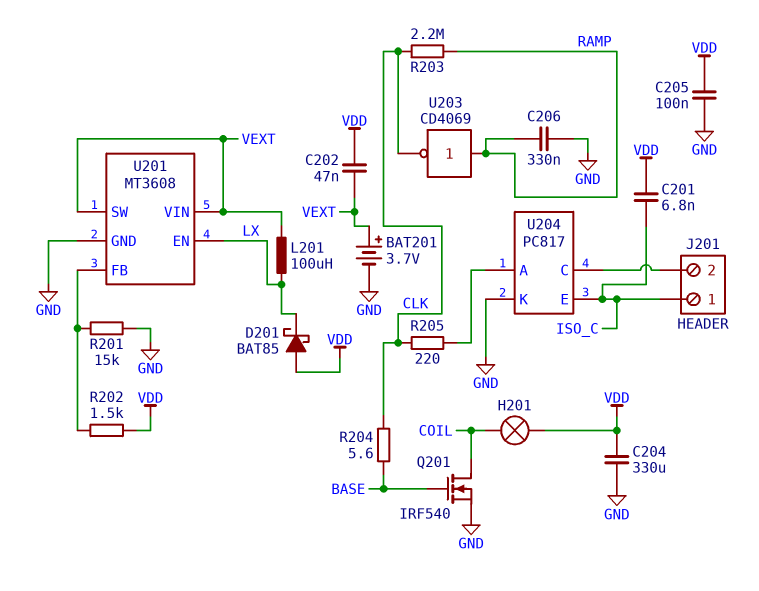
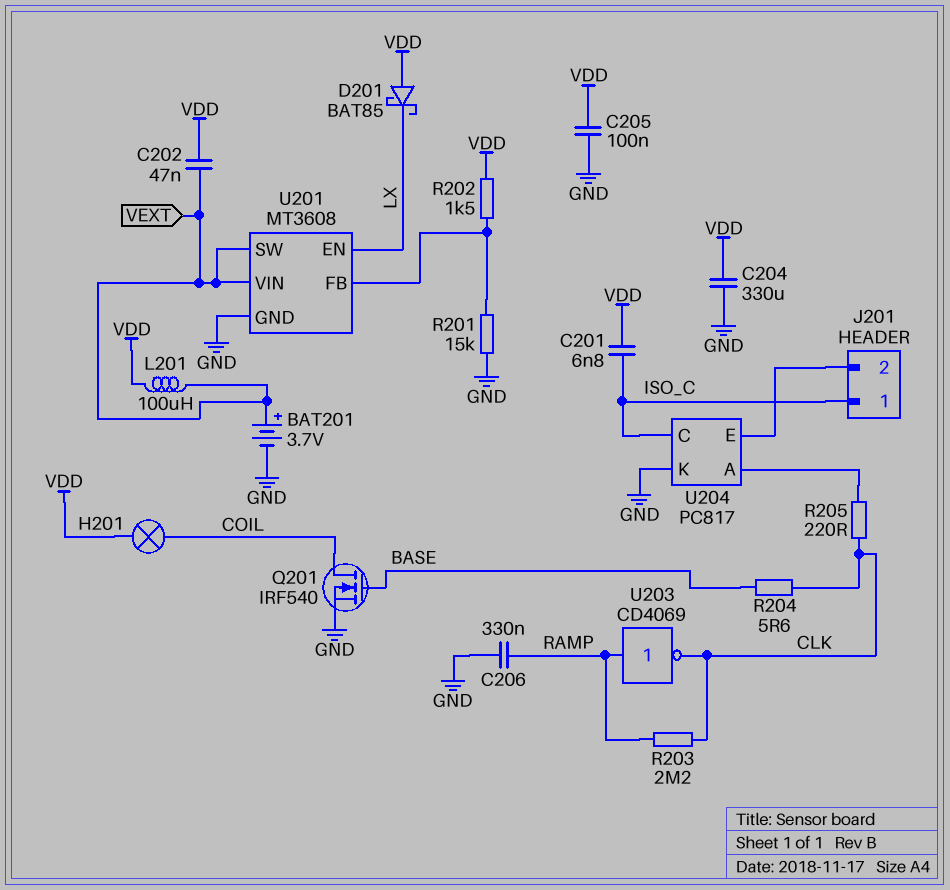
L201: 100uH (LX, VEXT) -> 100uH (VDD, VEXT)
U204 pin C: J201/2 -> ISO_C
U204 pin E: ISO_C -> J201/2

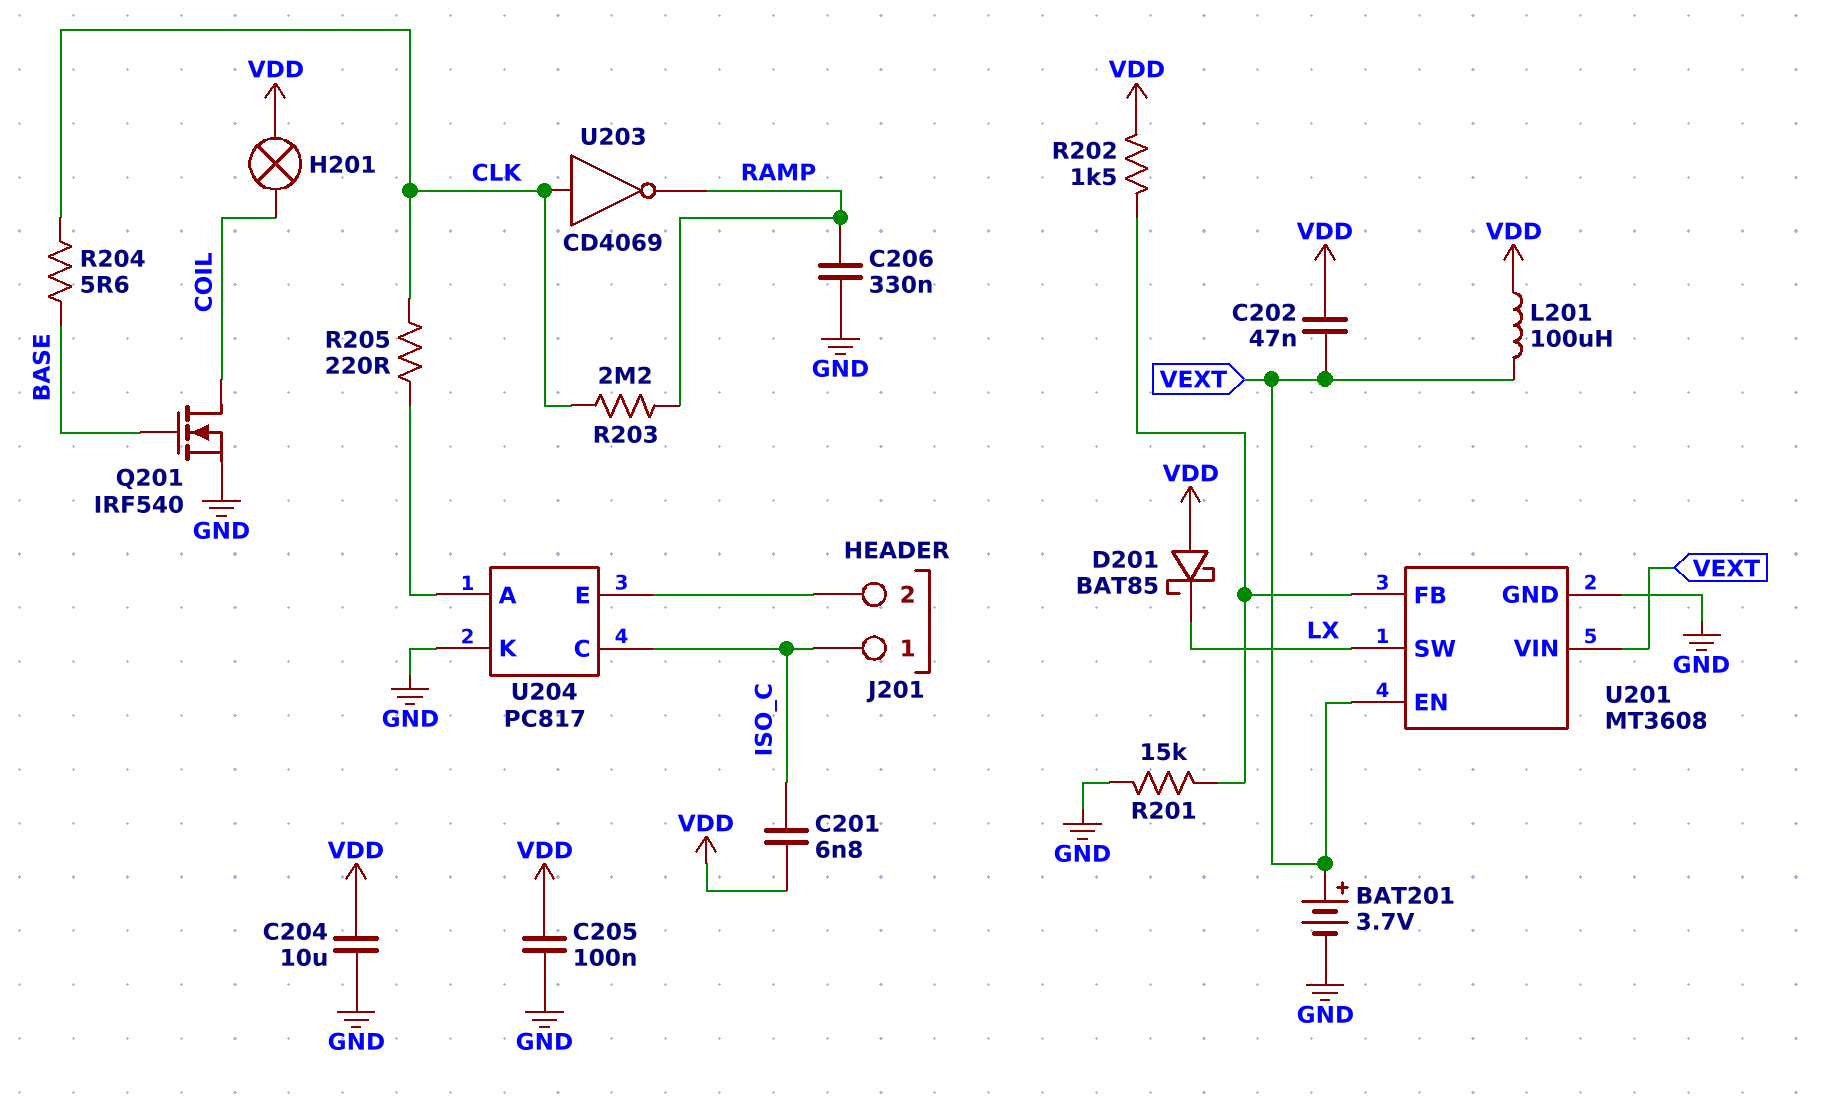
C204: 330uF (GND, VDD) -> 10uF (GND, VDD)
U201 pin EN: LX -> VEXT
U201 pin SW: VEXT -> LX
U203: NOT CD4069 (in RAMP, out CLK) -> NOT CD4069 (in CLK, out RAMP)

